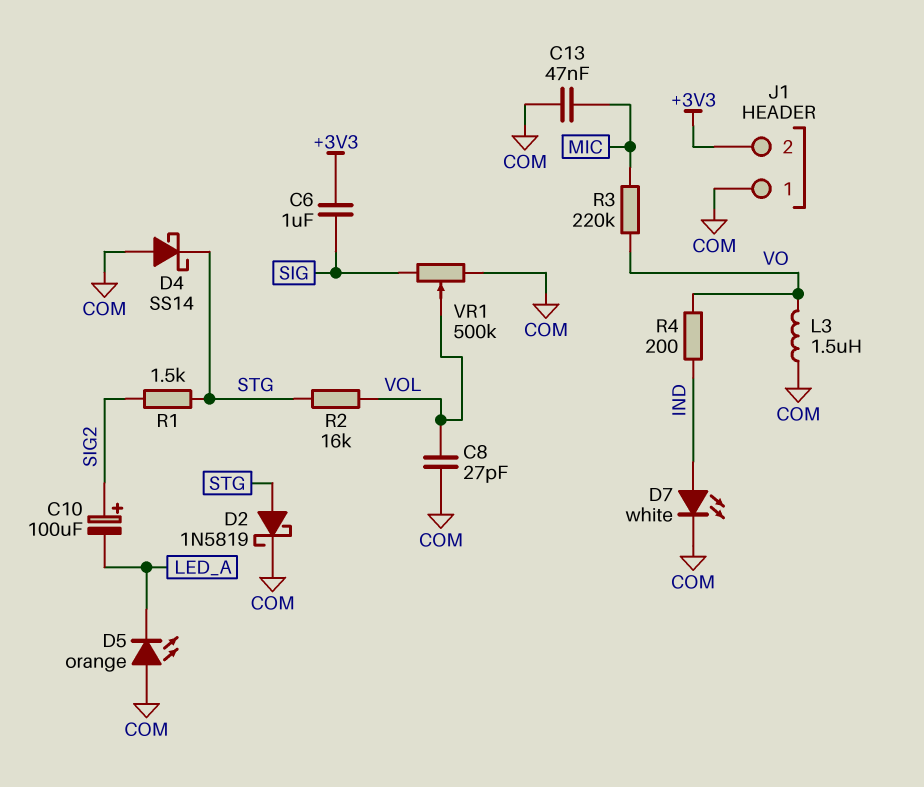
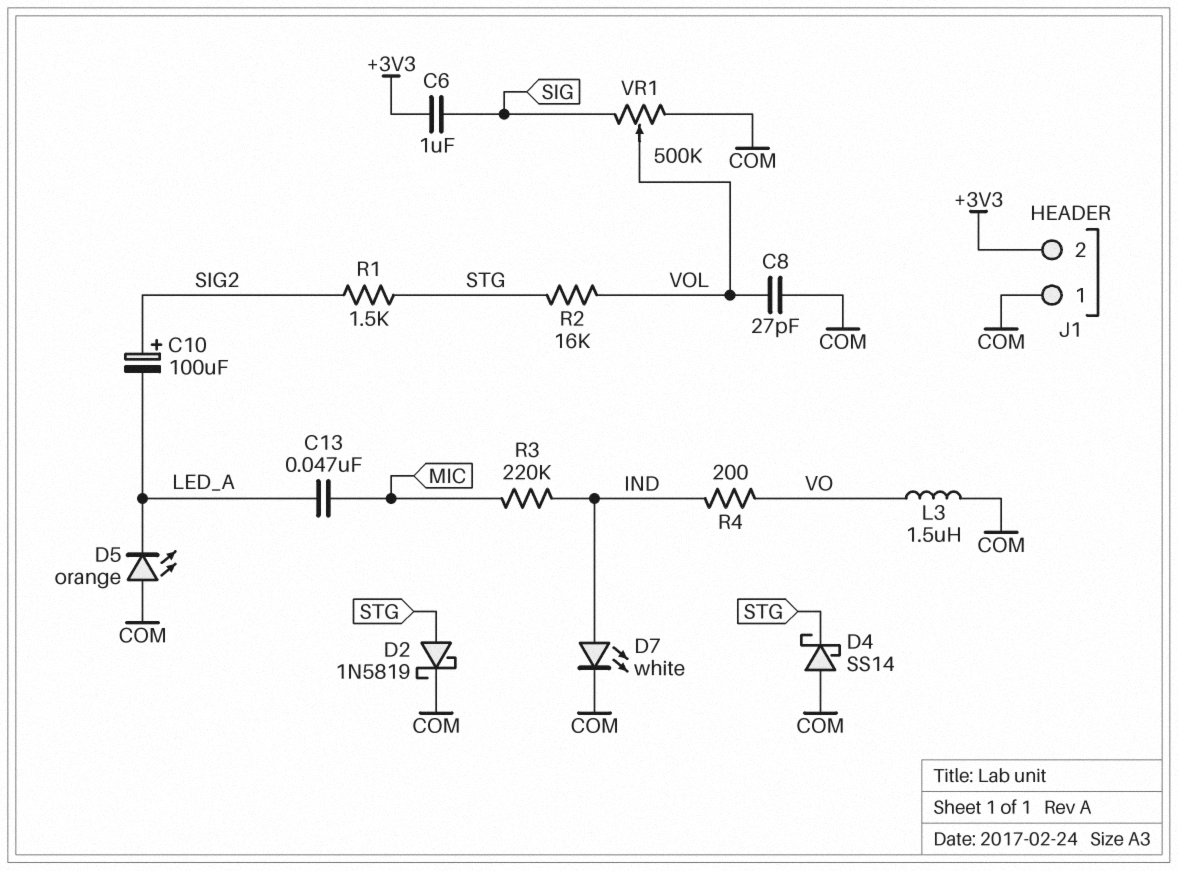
C13: 47nF (COM, MIC) -> 47nF (LED_A, MIC)
R3: 220k (MIC, VO) -> 220k (IND, MIC)

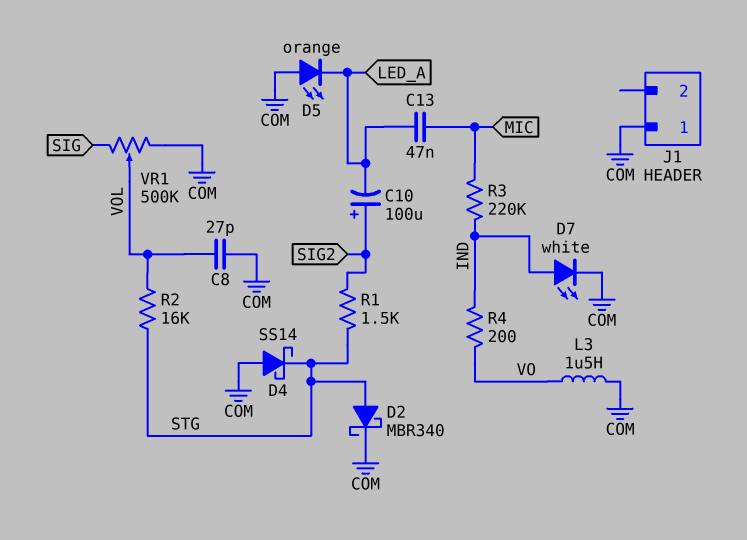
C6: 1uF (+3V3, SIG) -> none
D2: schottky 1N5819 (A STG, K COM) -> schottky MBR340 (A STG, K COM)
J1 pin 2: +3V3 -> none

